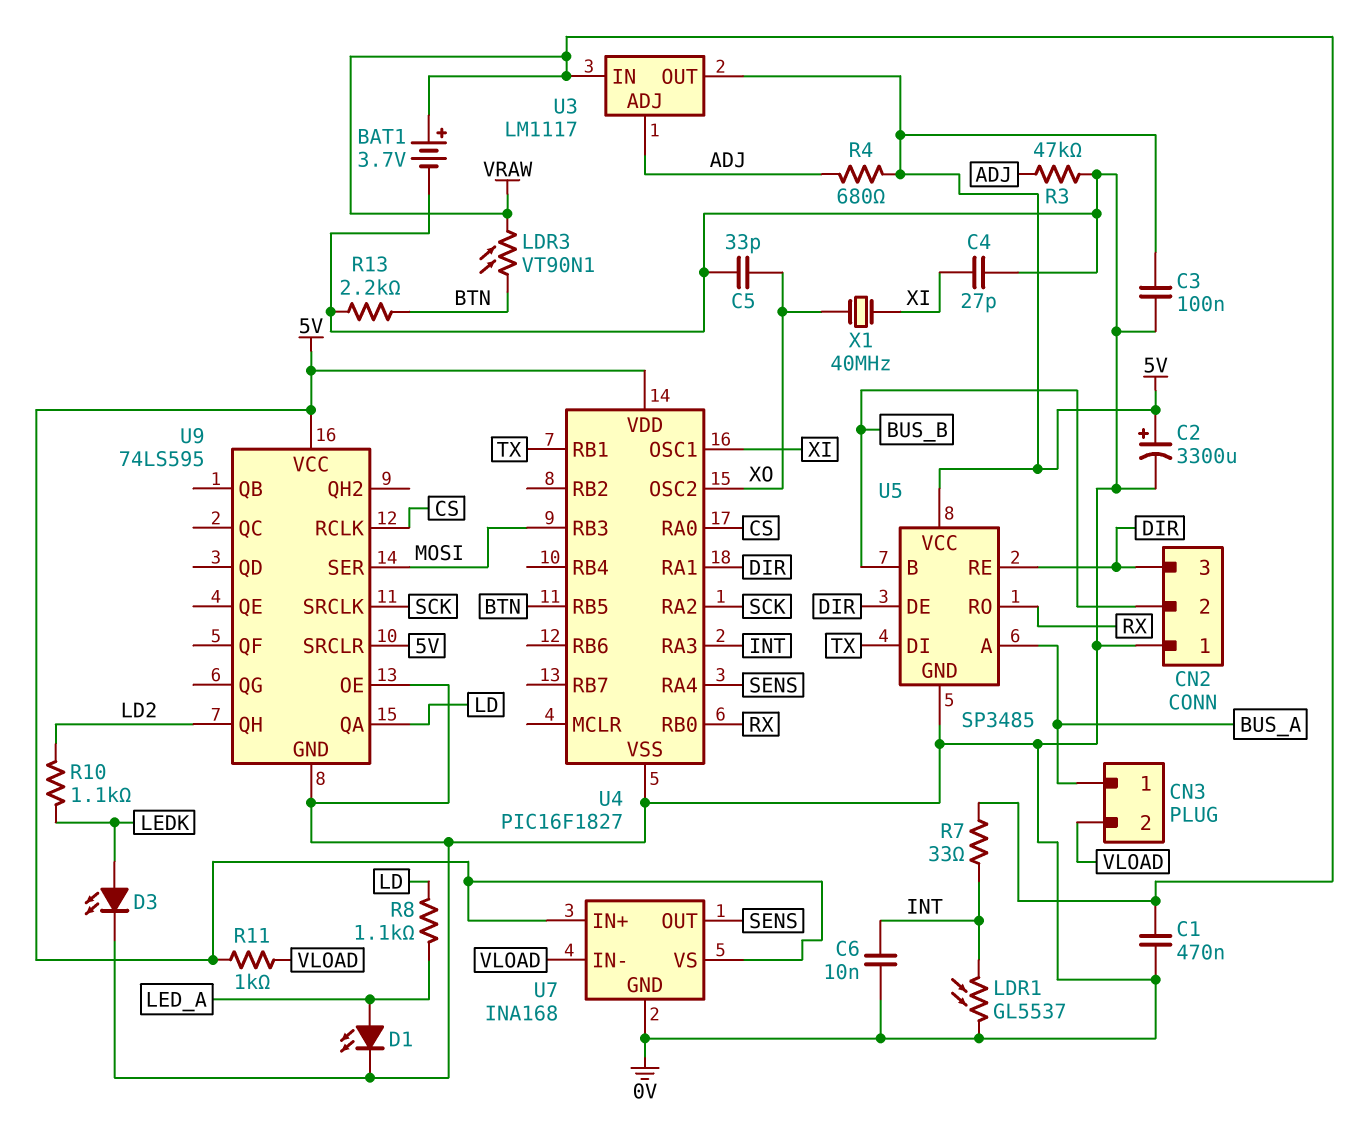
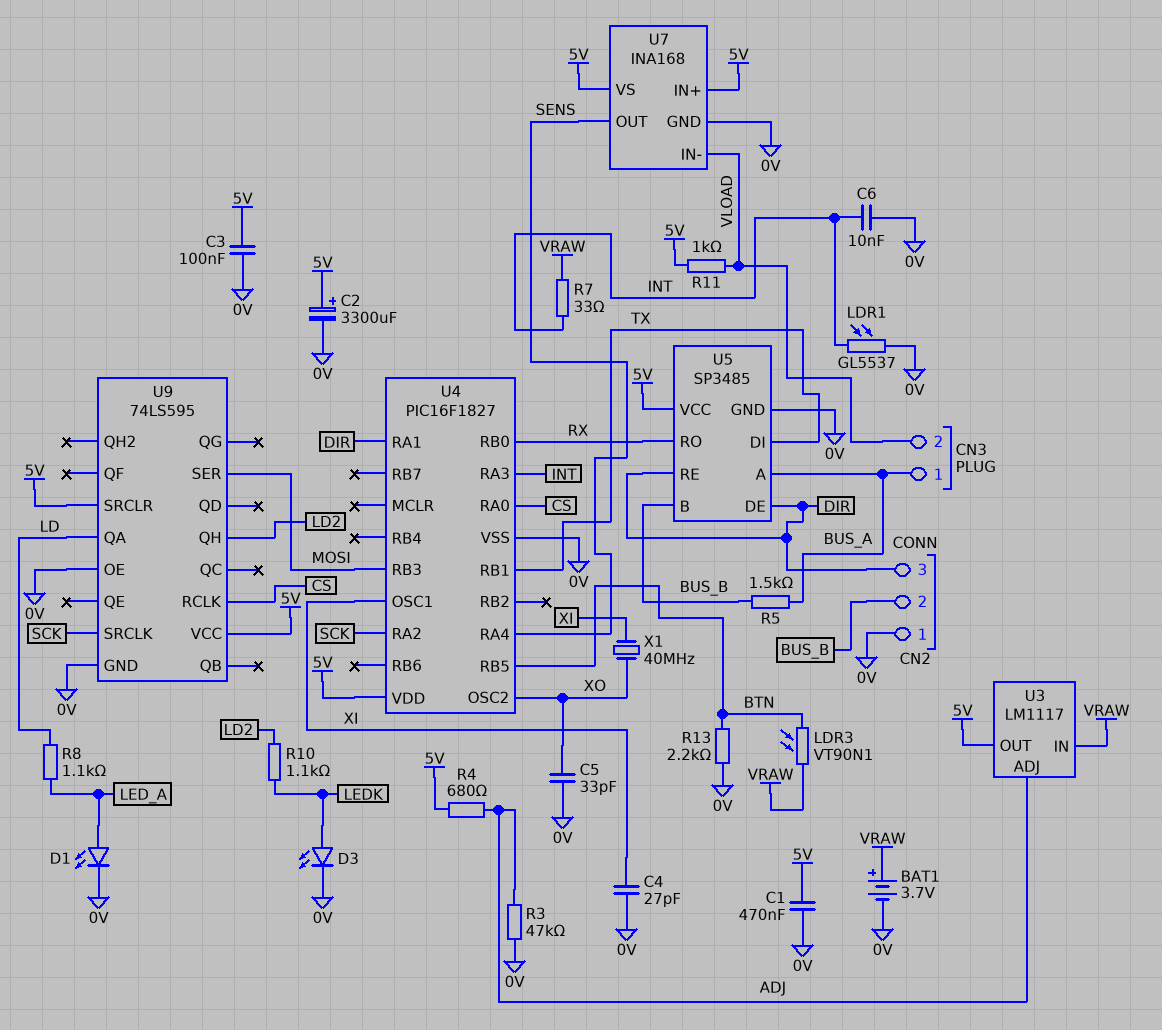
C1: 470nF (0V, VRAW) -> 470nF (0V, 5V)
R5: none -> 1.5k (BUS_A, BUS_B)

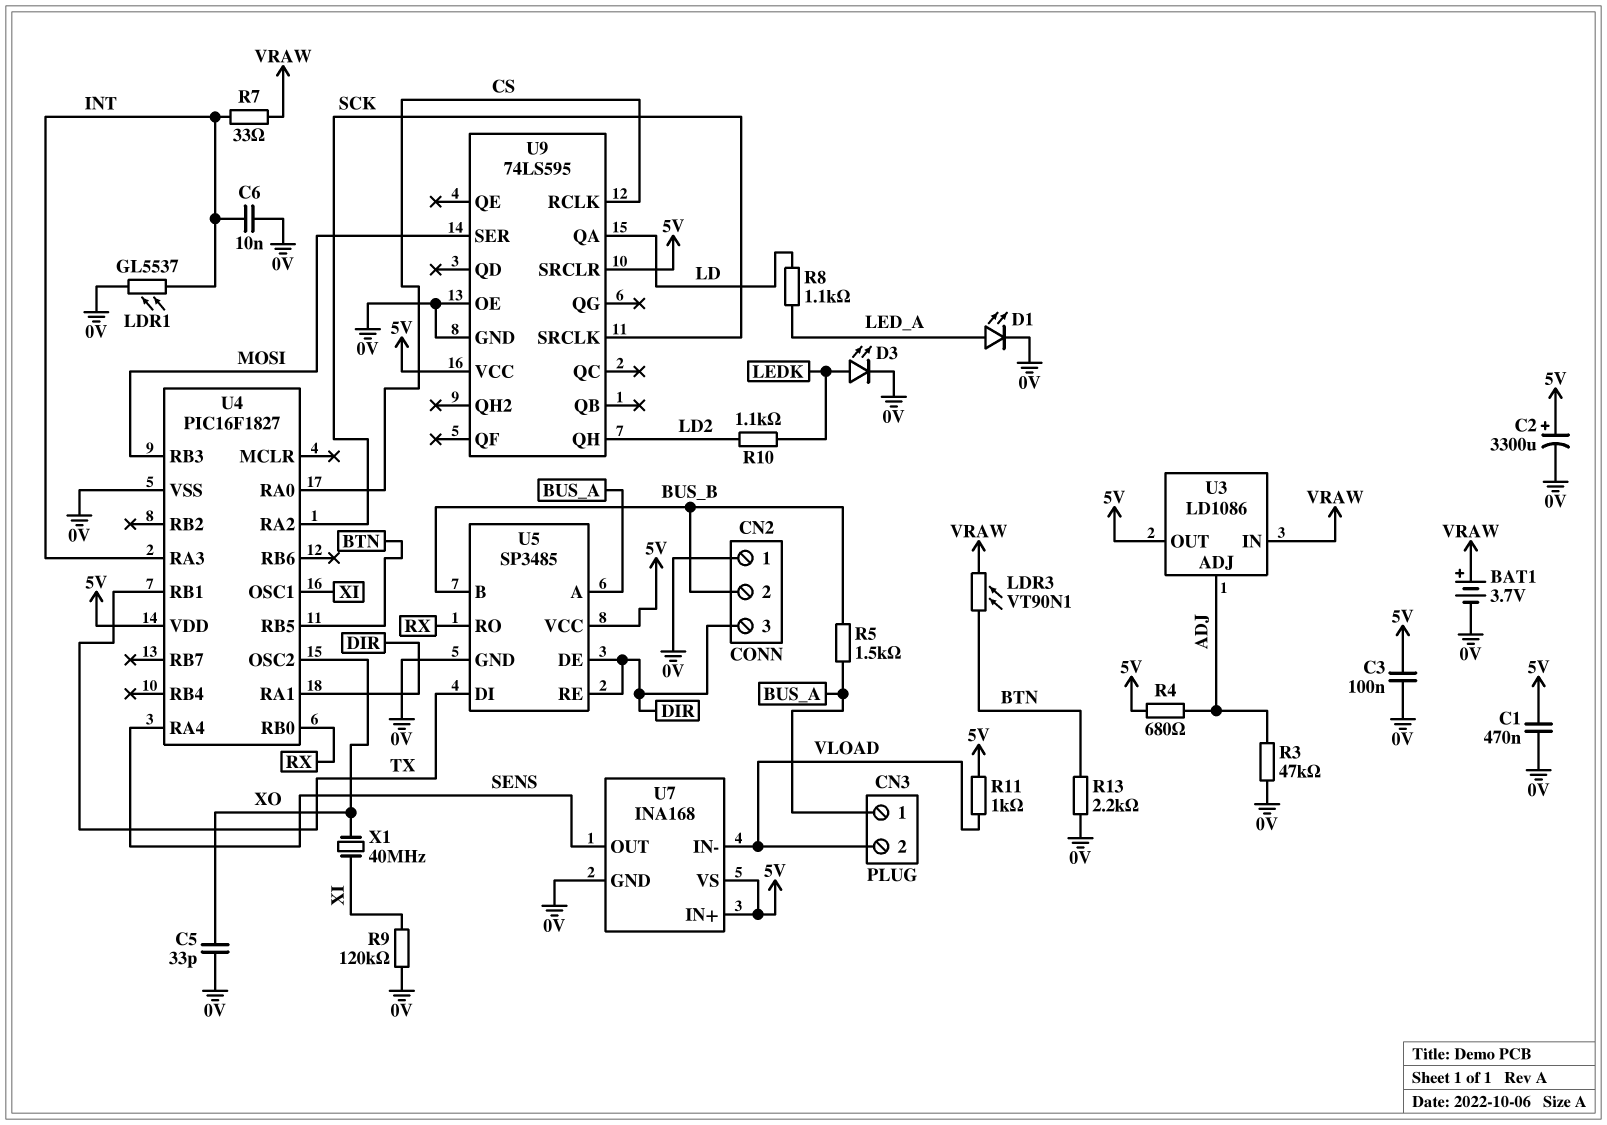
C4: 27pF (0V, XI) -> none
R9: none -> 120k (0V, XI)
U3: LM1117 -> LD1086

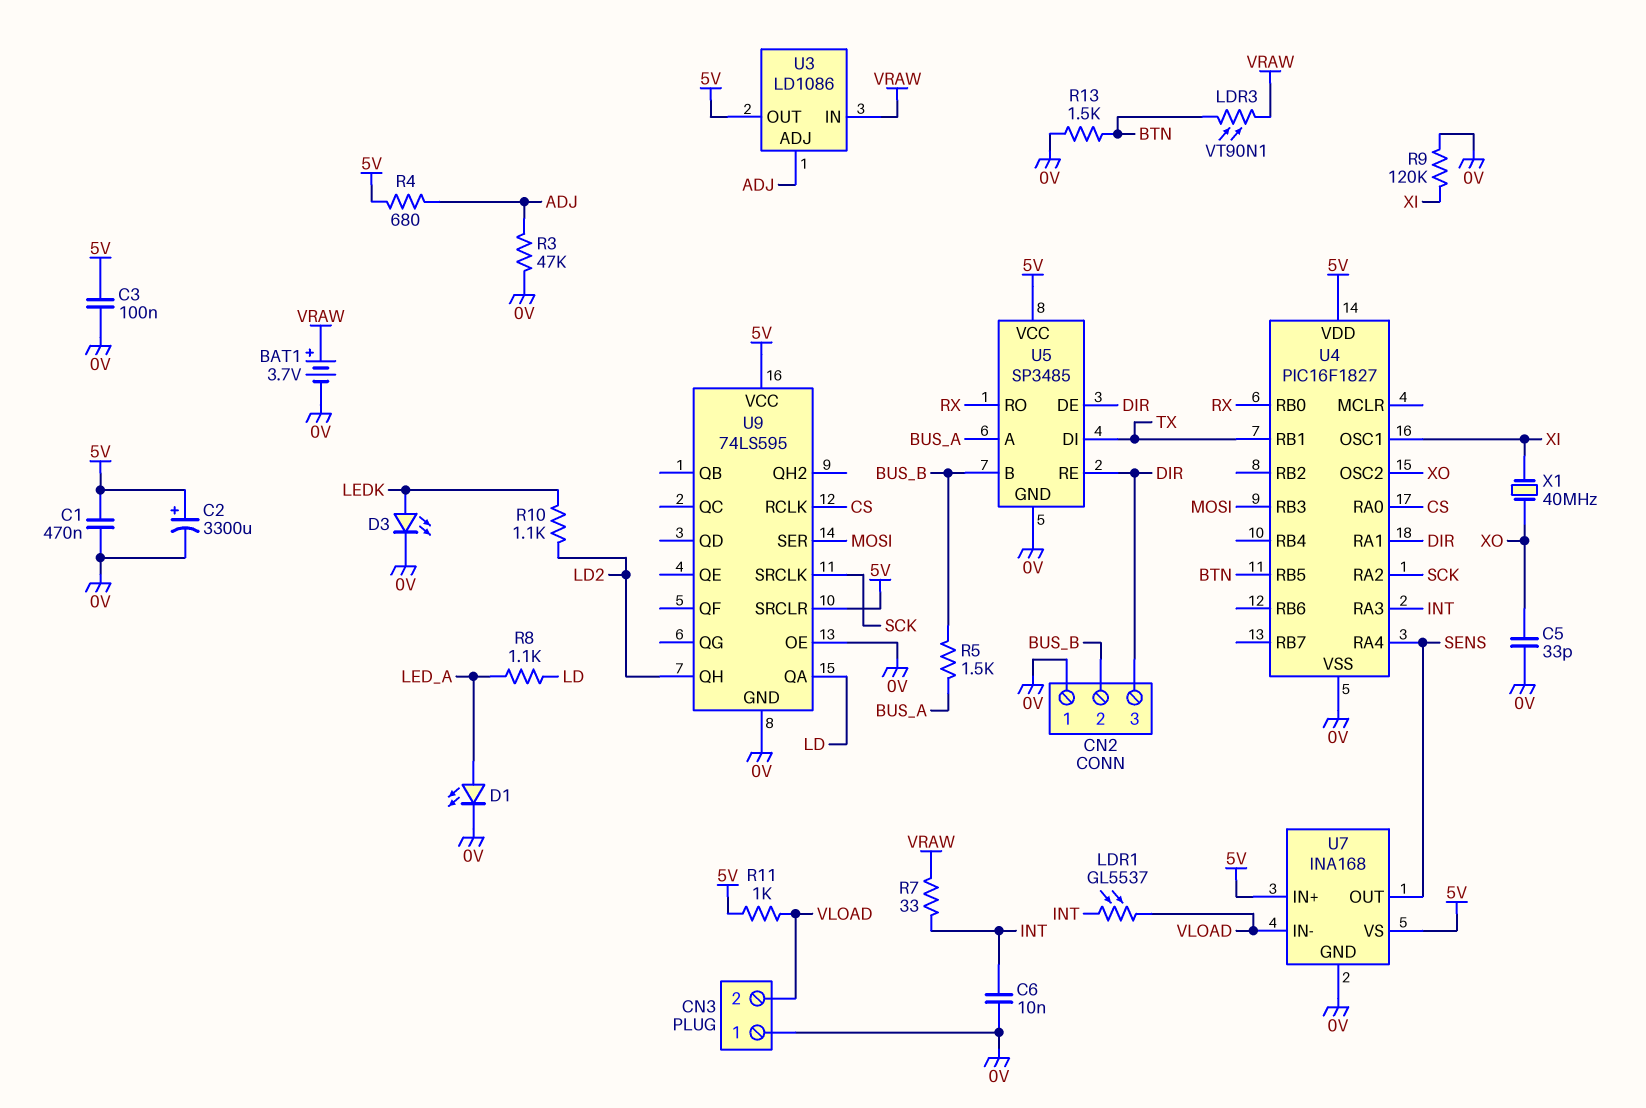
CN3 pin 1: BUS_A -> 0V
LDR1: GL5537 (0V, INT) -> GL5537 (INT, VLOAD)
R13: 2.2k (0V, BTN) -> 1.5k (0V, BTN)

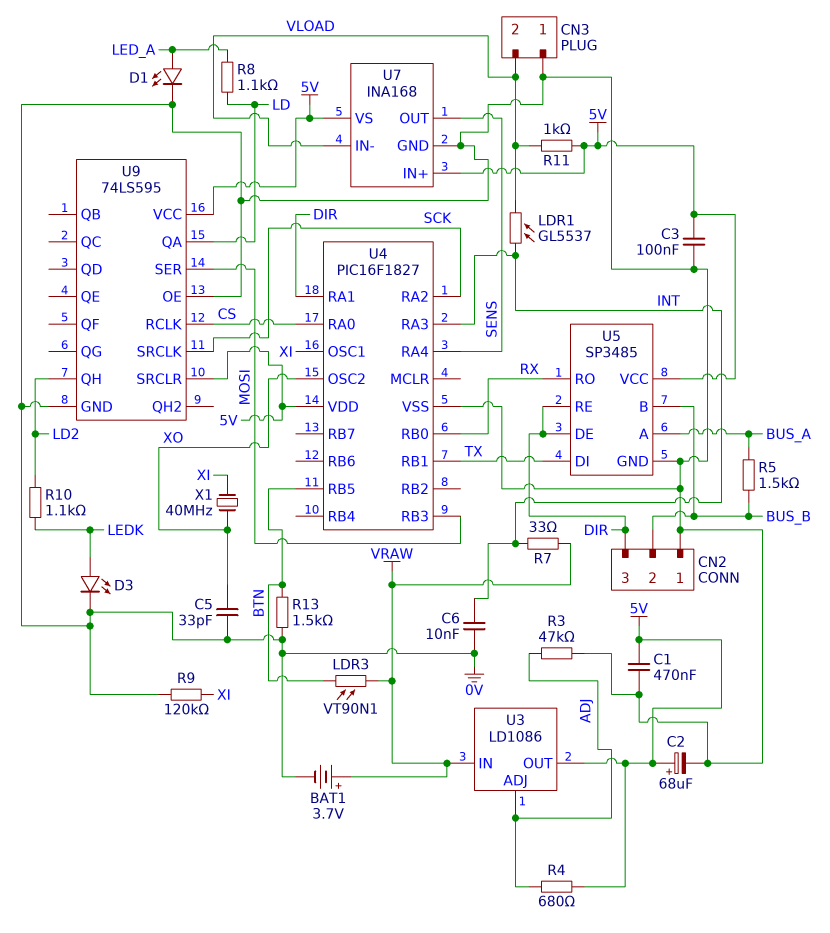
C2: 3300uF (plus 5V, minus 0V) -> 68uF (plus 5V, minus 0V)

